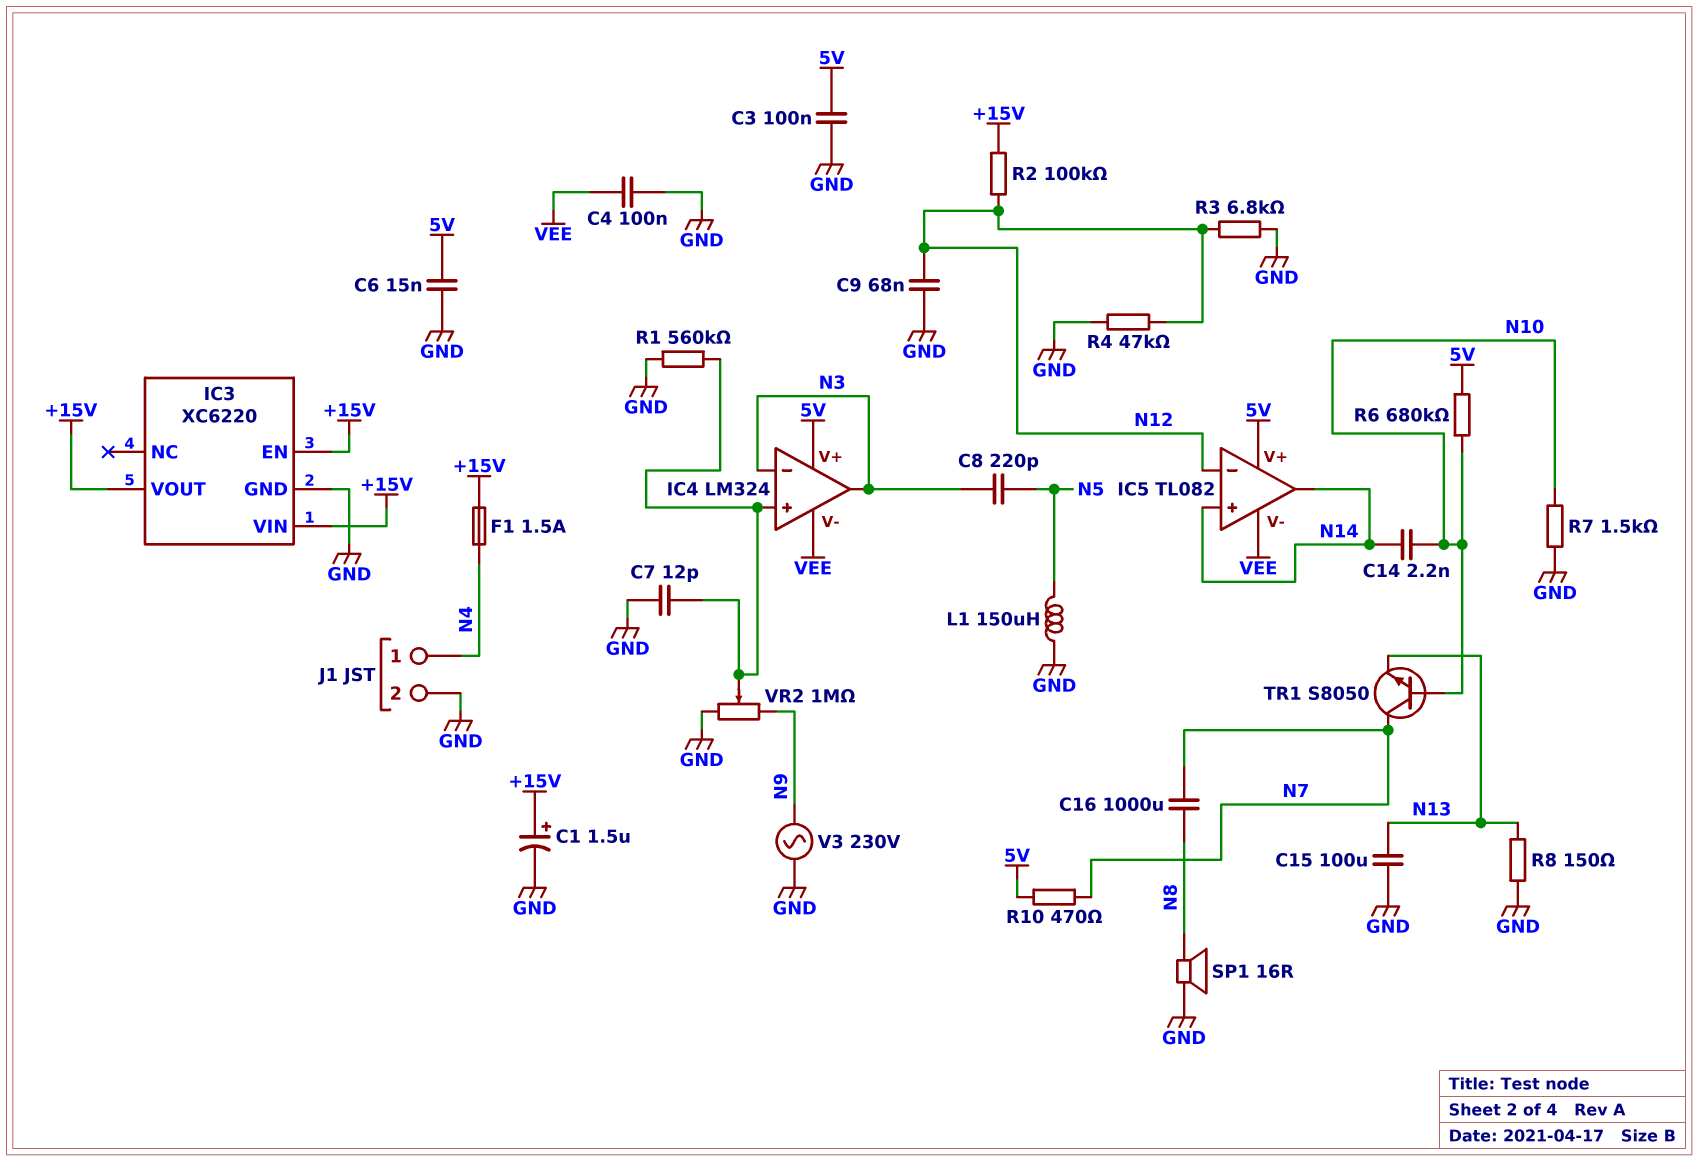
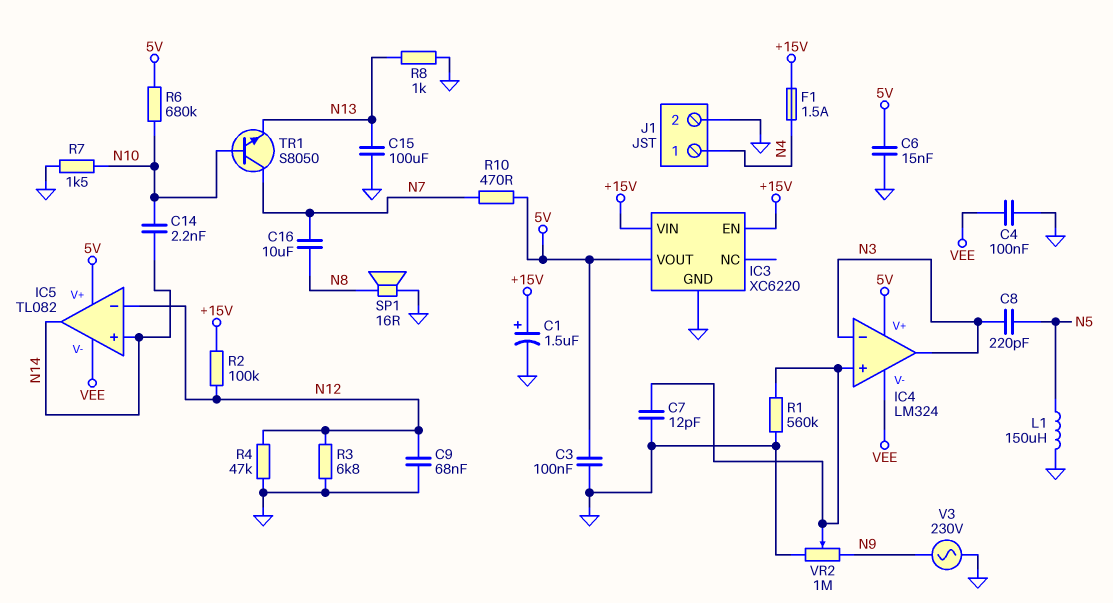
C16: 1000uF (N7, N8) -> 10uF (N7, N8)
IC3 pin VOUT: +15V -> 5V
R8: 150 (GND, N13) -> 1k (GND, N13)

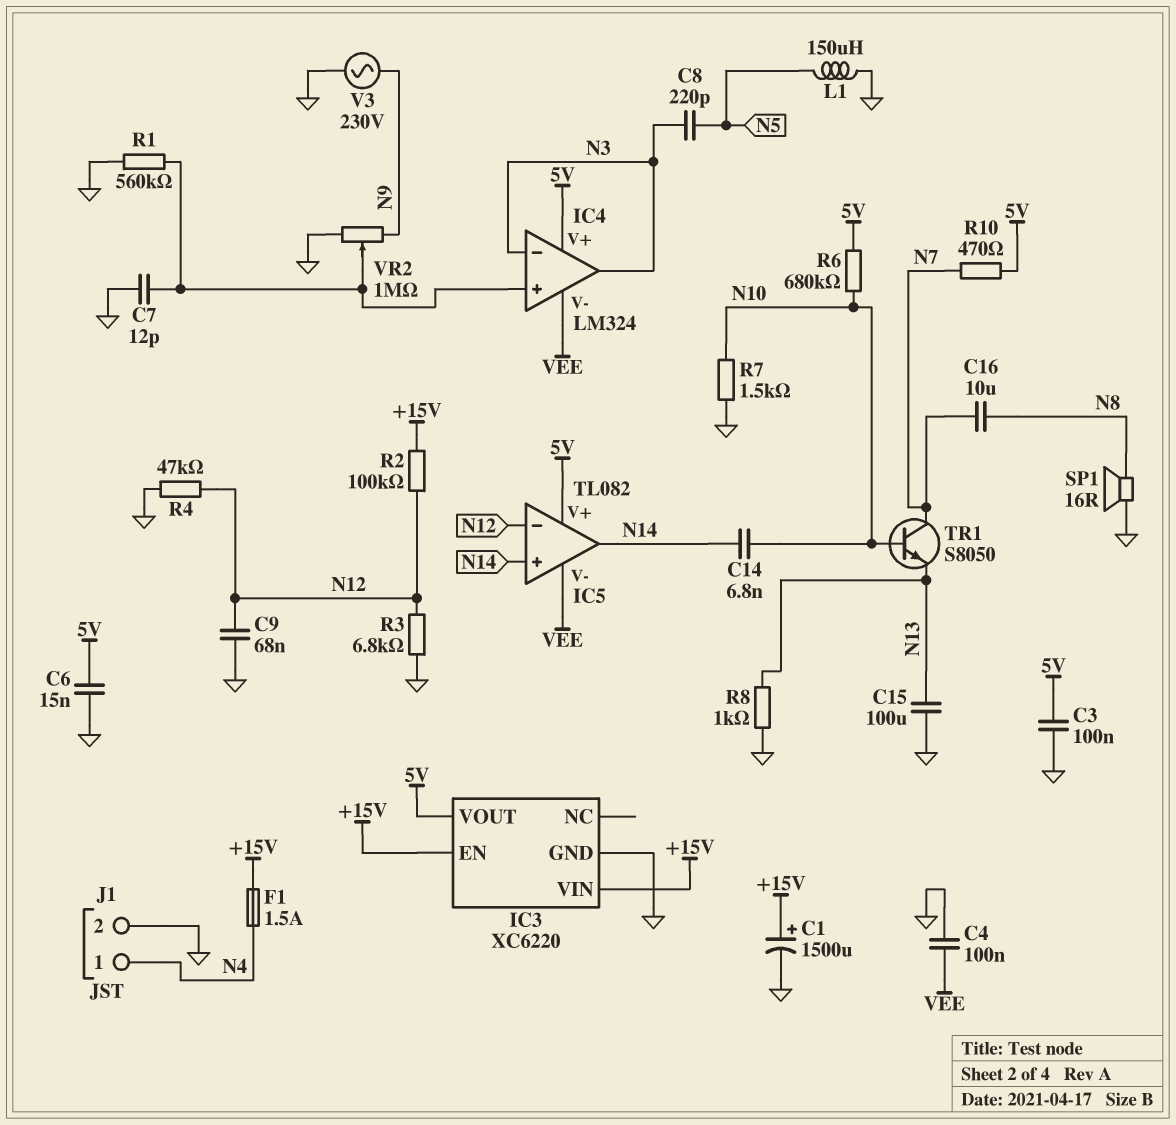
C1: 1.5uF (plus +15V, minus GND) -> 1500uF (plus +15V, minus GND)
C14: 2.2nF (N10, N14) -> 6.8nF (N10, N14)

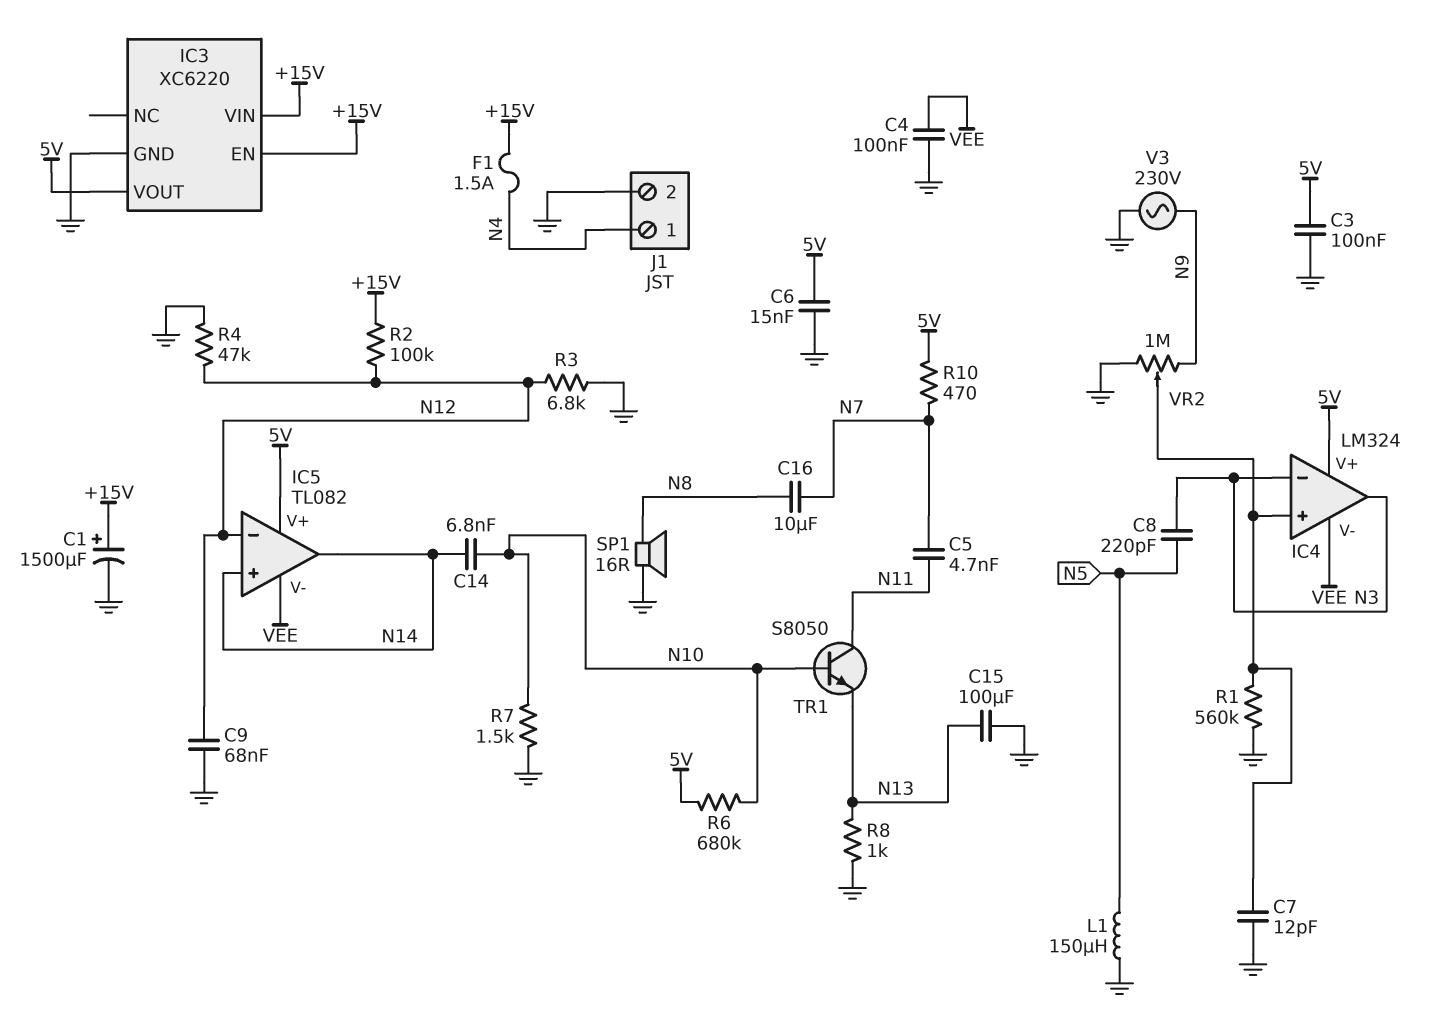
C5: none -> 4.7nF (N7, N11)
TR1: NPN S8050 (B N10, C N7, E N13) -> NPN S8050 (B N10, C N11, E N13)

